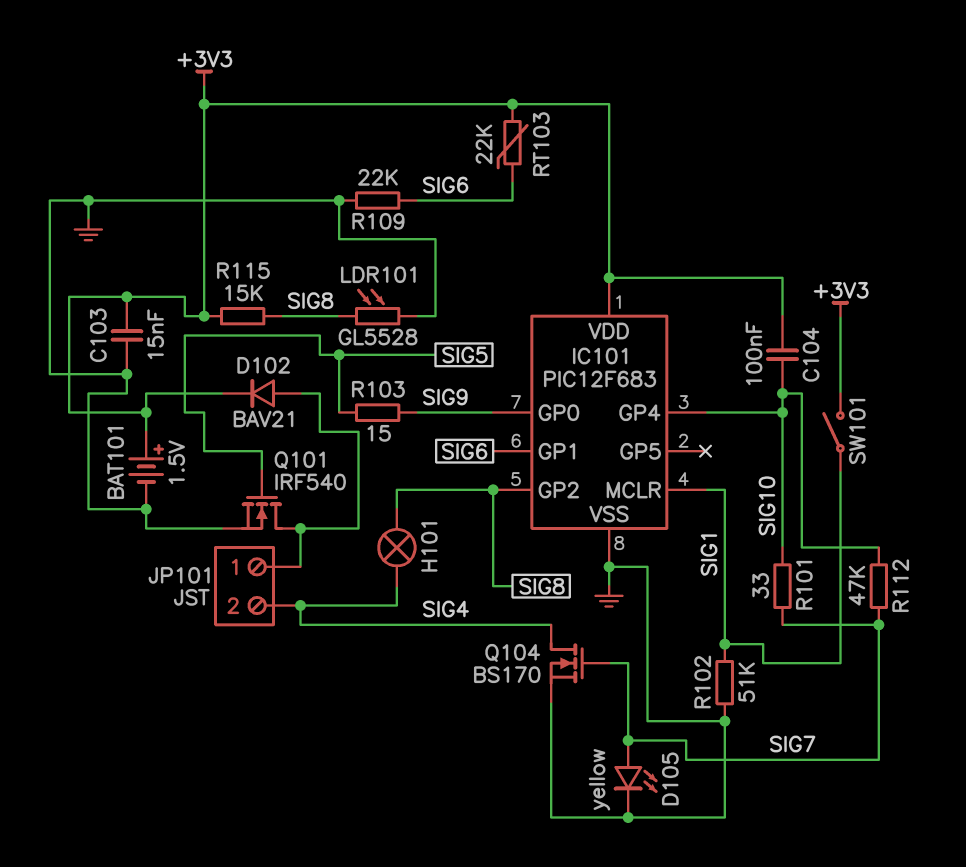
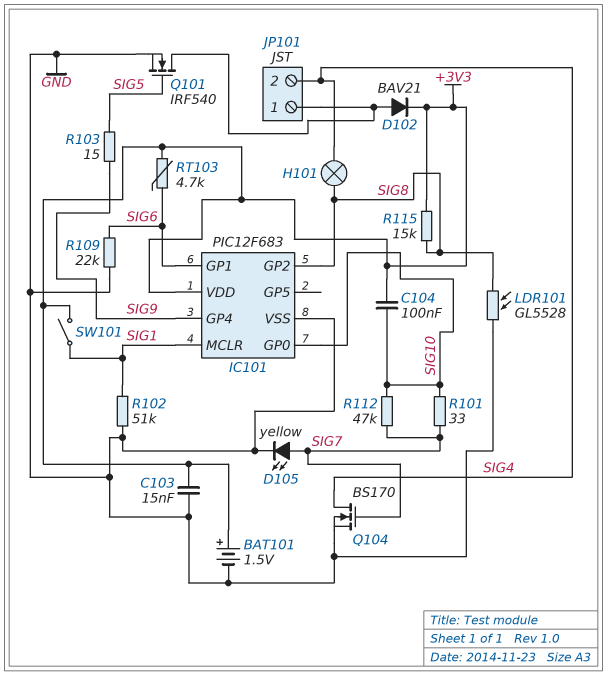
IC101 pin GP0: SIG9 -> SIG10
IC101 pin GP4: SIG10 -> SIG9
RT103: 22k (+3V3, SIG6) -> 4.7k (+3V3, SIG6)

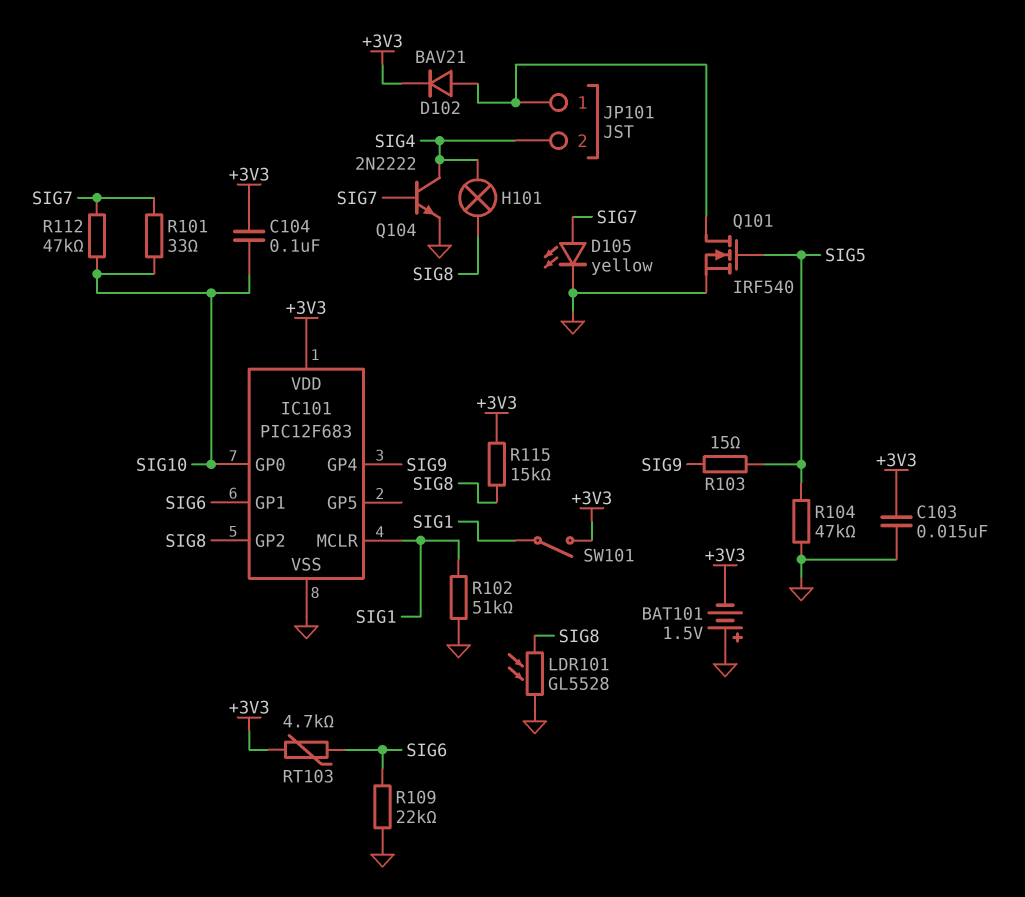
BAT101: 1.5V (plus +3V3, minus GND) -> 1.5V (plus GND, minus +3V3)
Q104: NMOS BS170 (G SIG7, D SIG4, S GND) -> NPN 2N2222 (B SIG7, C SIG4, E GND)
R104: none -> 47k (GND, SIG5)

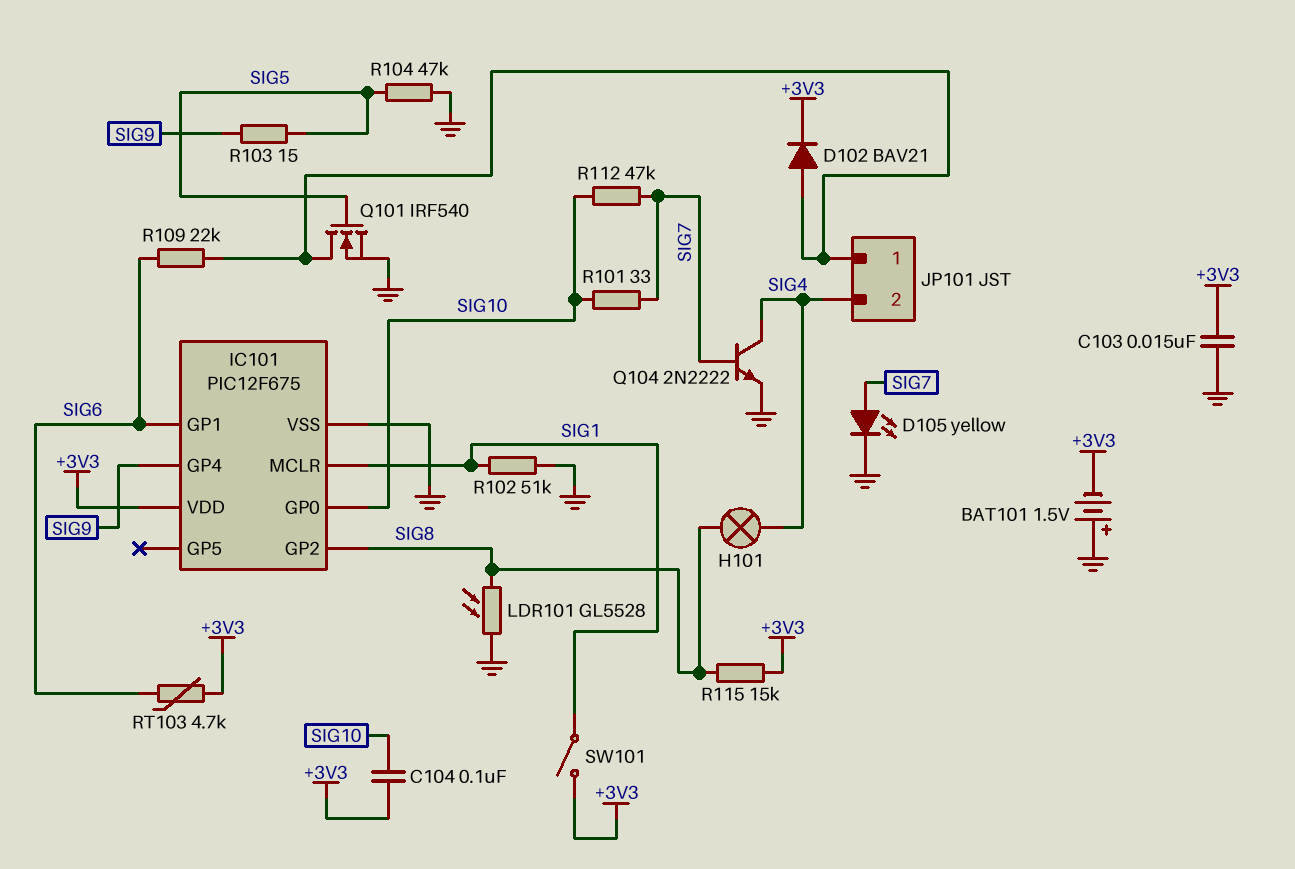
IC101: PIC12F683 -> PIC12F675
R109: 22k (GND, SIG6) -> 22k (JP101/1, SIG6)

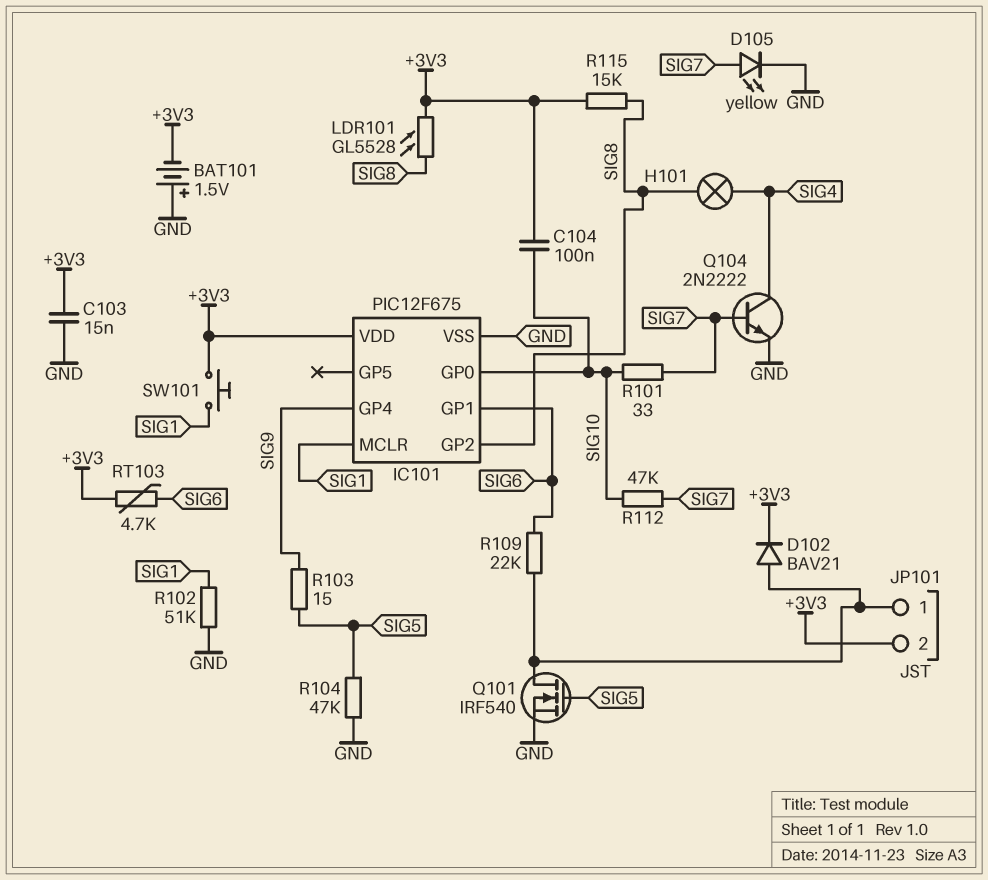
JP101 pin 2: SIG4 -> +3V3
LDR101: GL5528 (GND, SIG8) -> GL5528 (+3V3, SIG8)
SW101: switch (+3V3, SIG1) -> button (+3V3, SIG1)

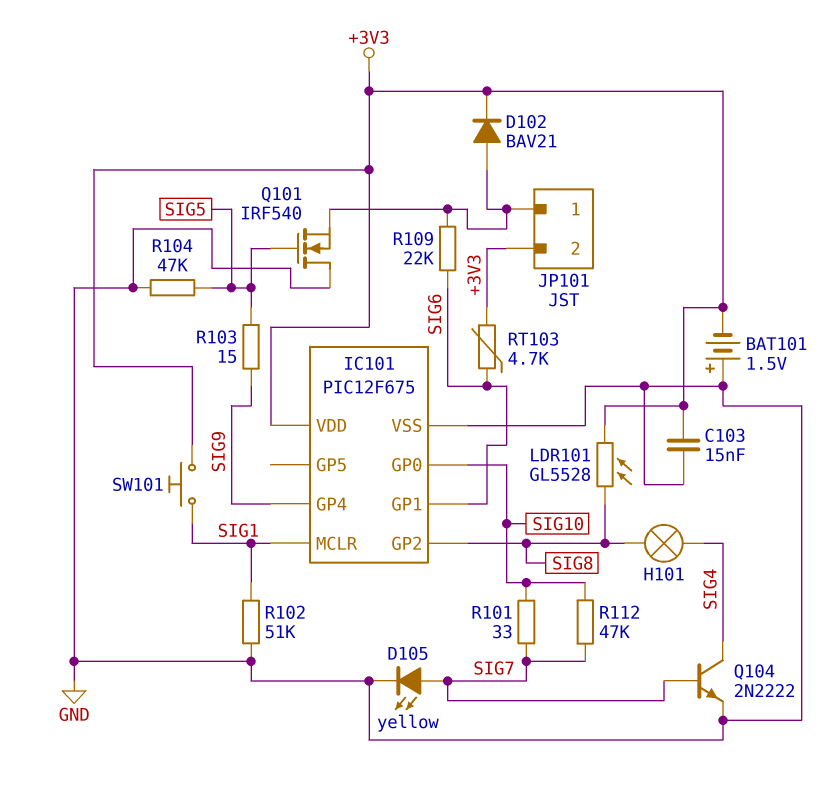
C104: 100nF (+3V3, SIG10) -> none
Q101: NMOS IRF540 (G SIG5, D JP101/1, S GND) -> NMOS IRF540 (G SIG5, D GND, S JP101/1)
R115: 15k (+3V3, SIG8) -> none

